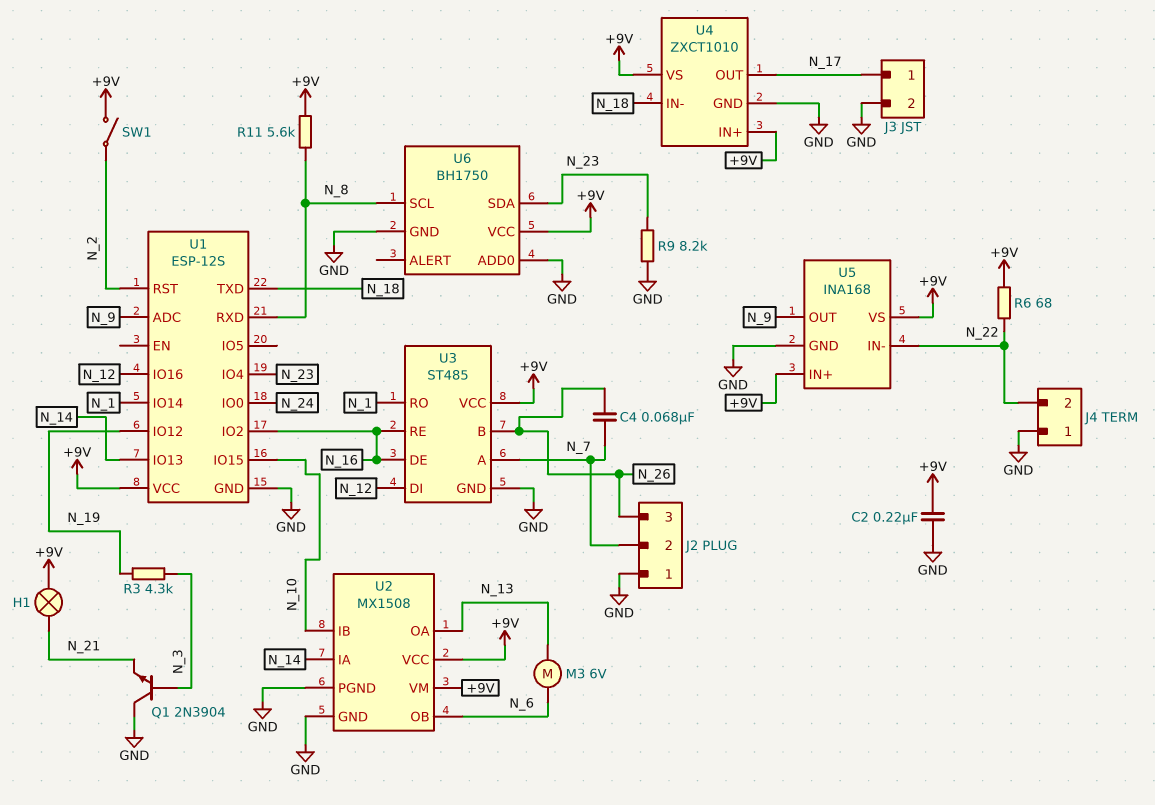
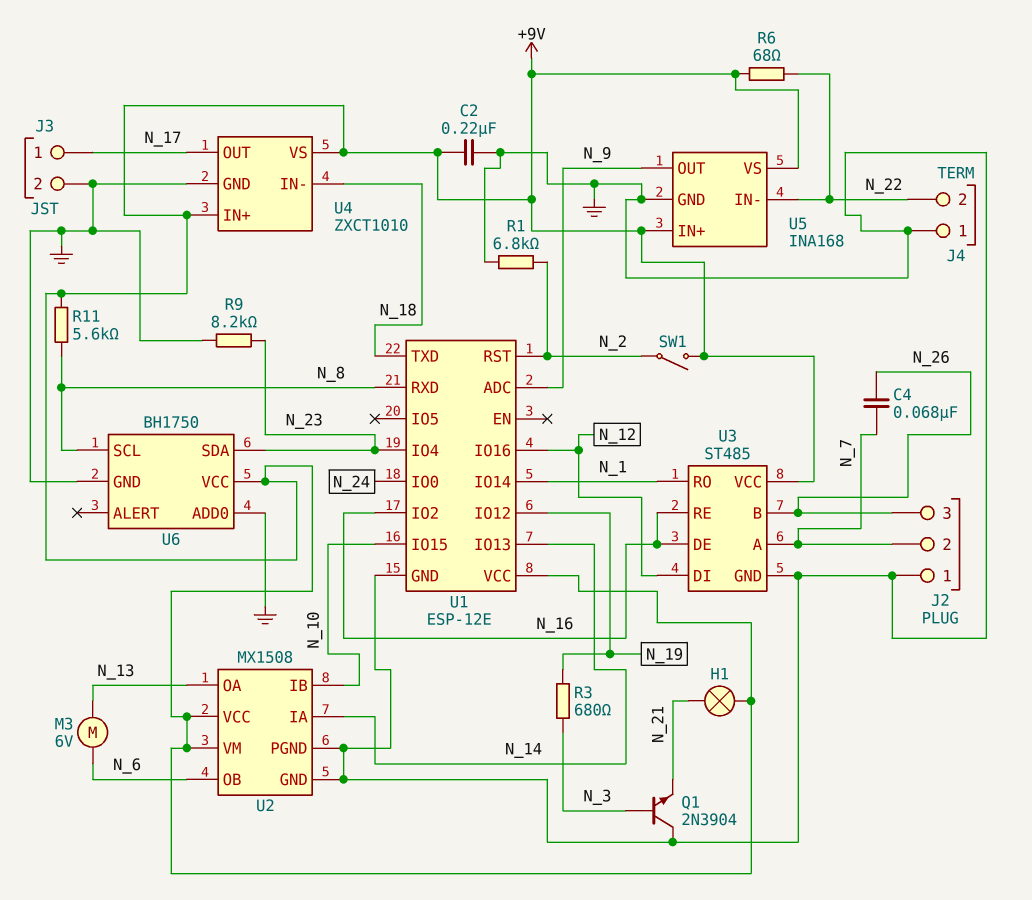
R1: none -> 6.8k (GND, N_2)
R3: 4.3k (N_3, N_19) -> 680 (N_3, N_19)
U1: ESP-12S -> ESP-12E

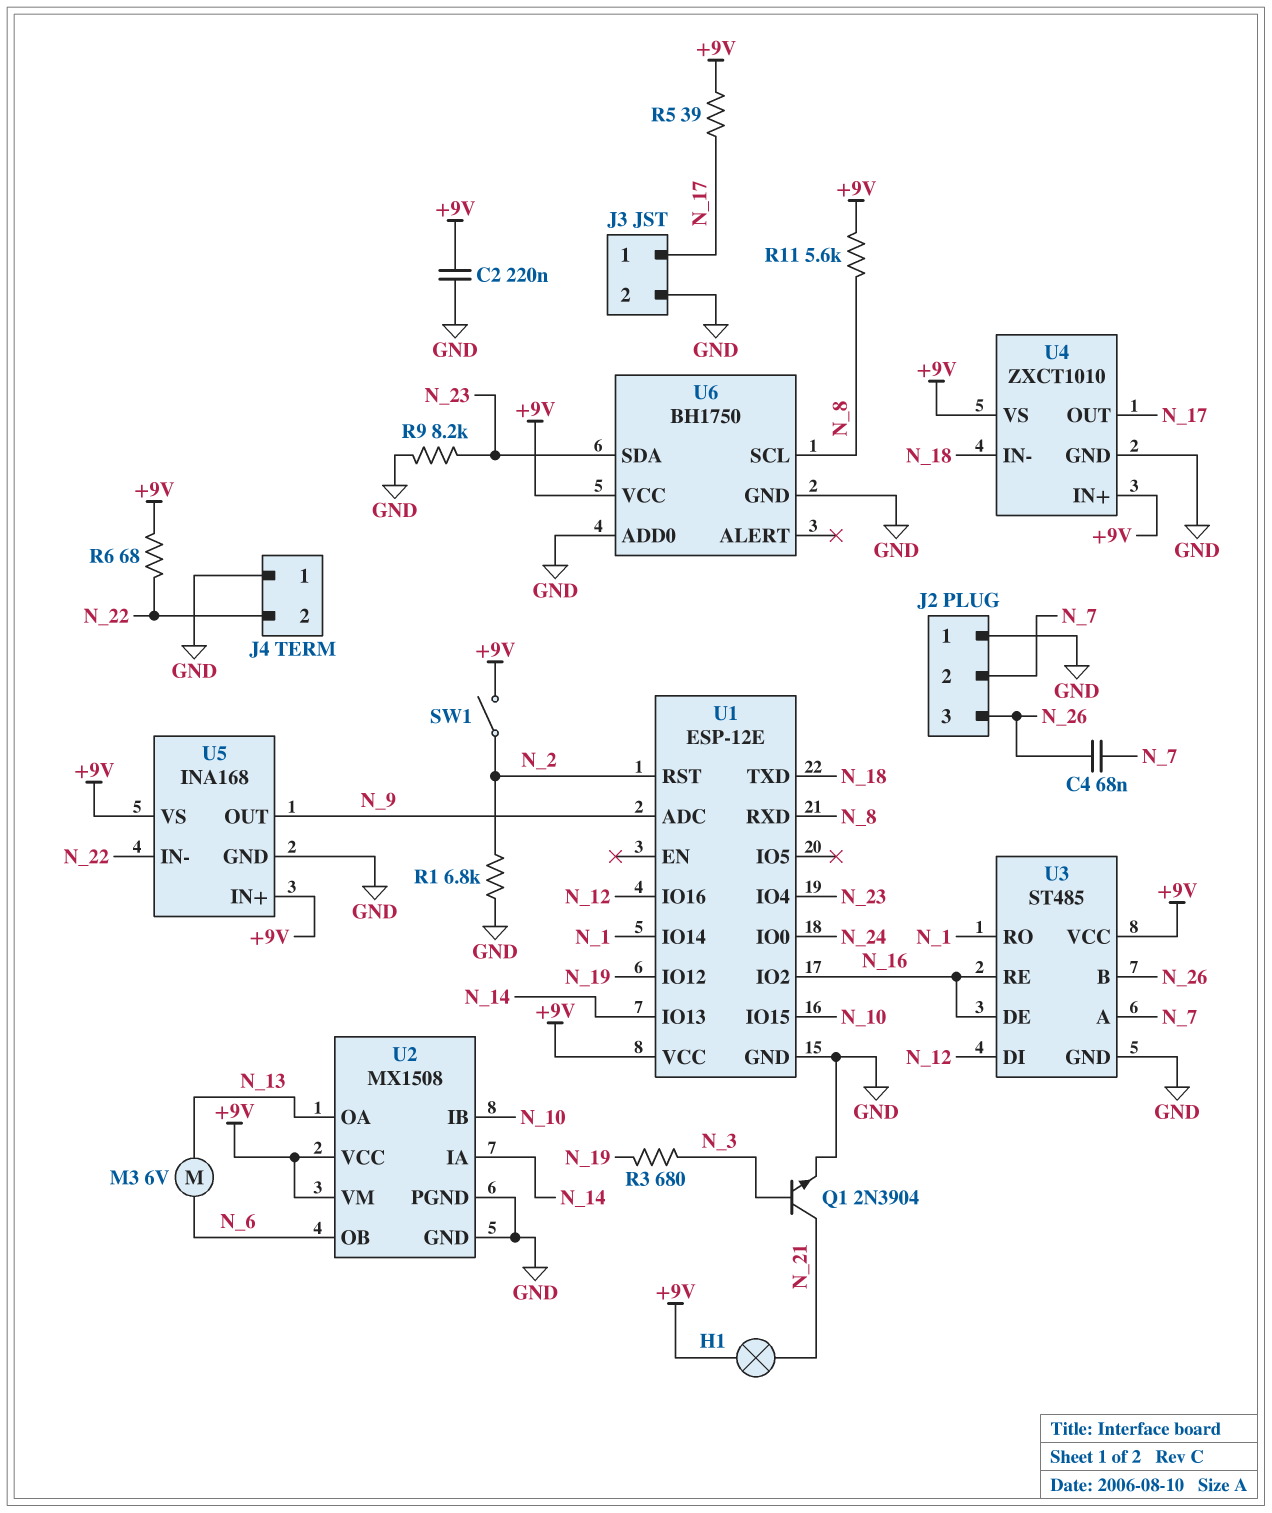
Q1: NPN 2N3904 (B N_3, C GND, E N_21) -> NPN 2N3904 (B N_3, C N_21, E GND)
R5: none -> 39 (+9V, N_17)

